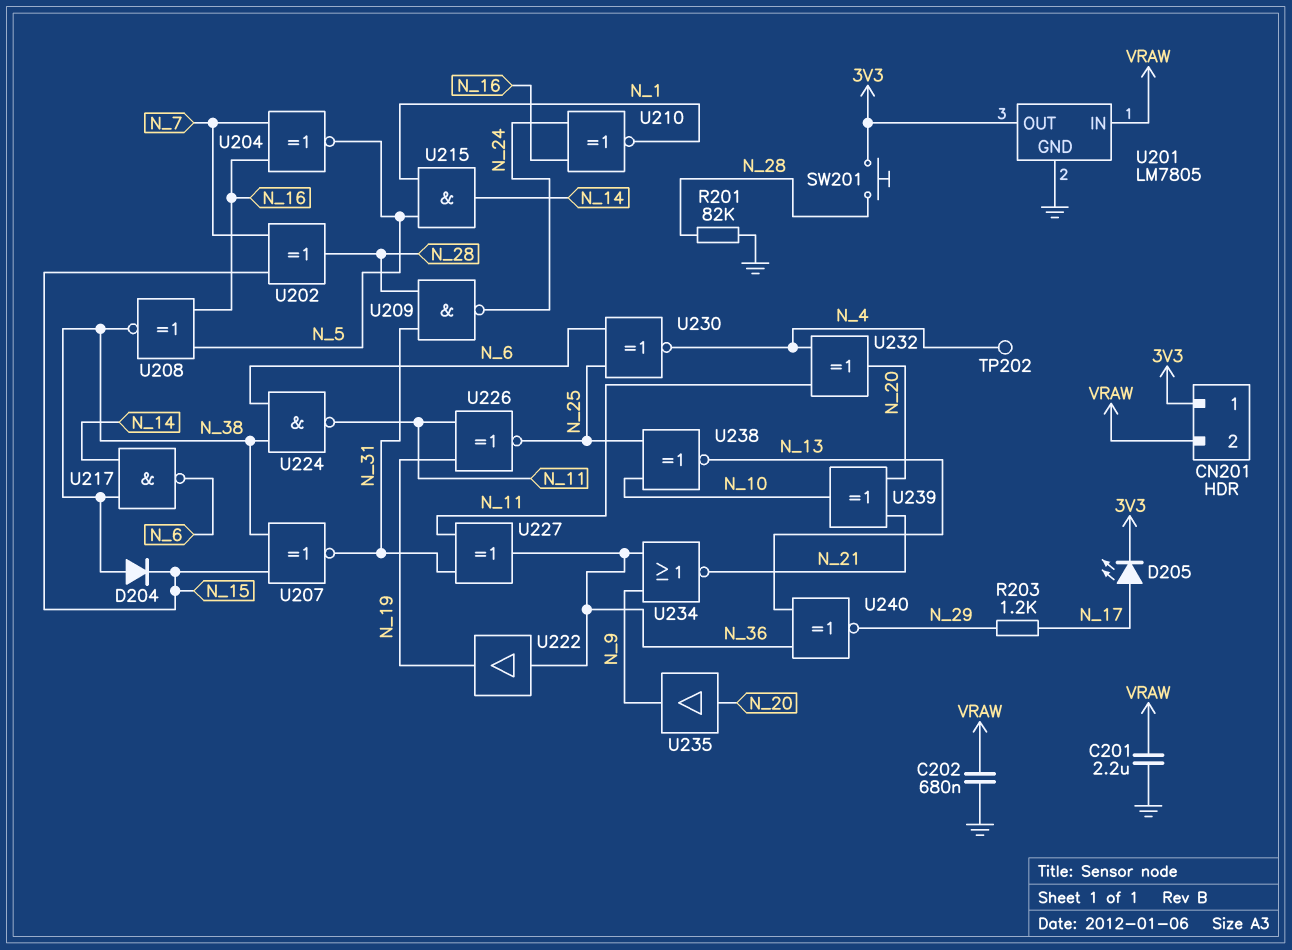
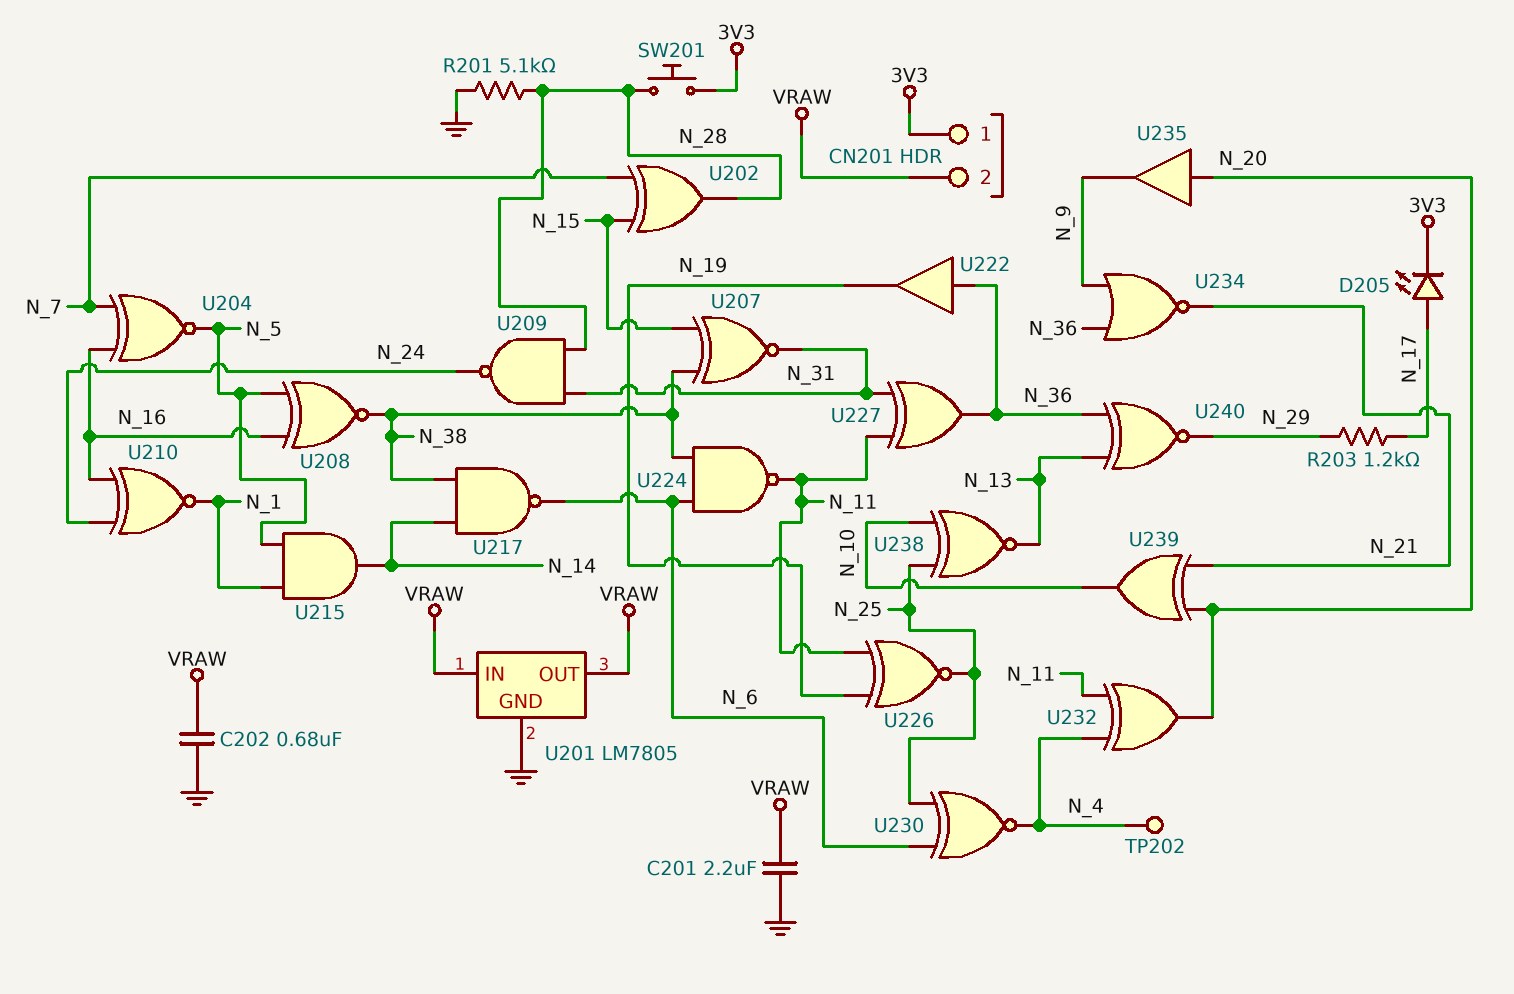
D204: diode (A N_38, K N_15) -> none
R201: 82k (GND, N_28) -> 5.1k (GND, N_28)
U201 pin OUT: 3V3 -> VRAW

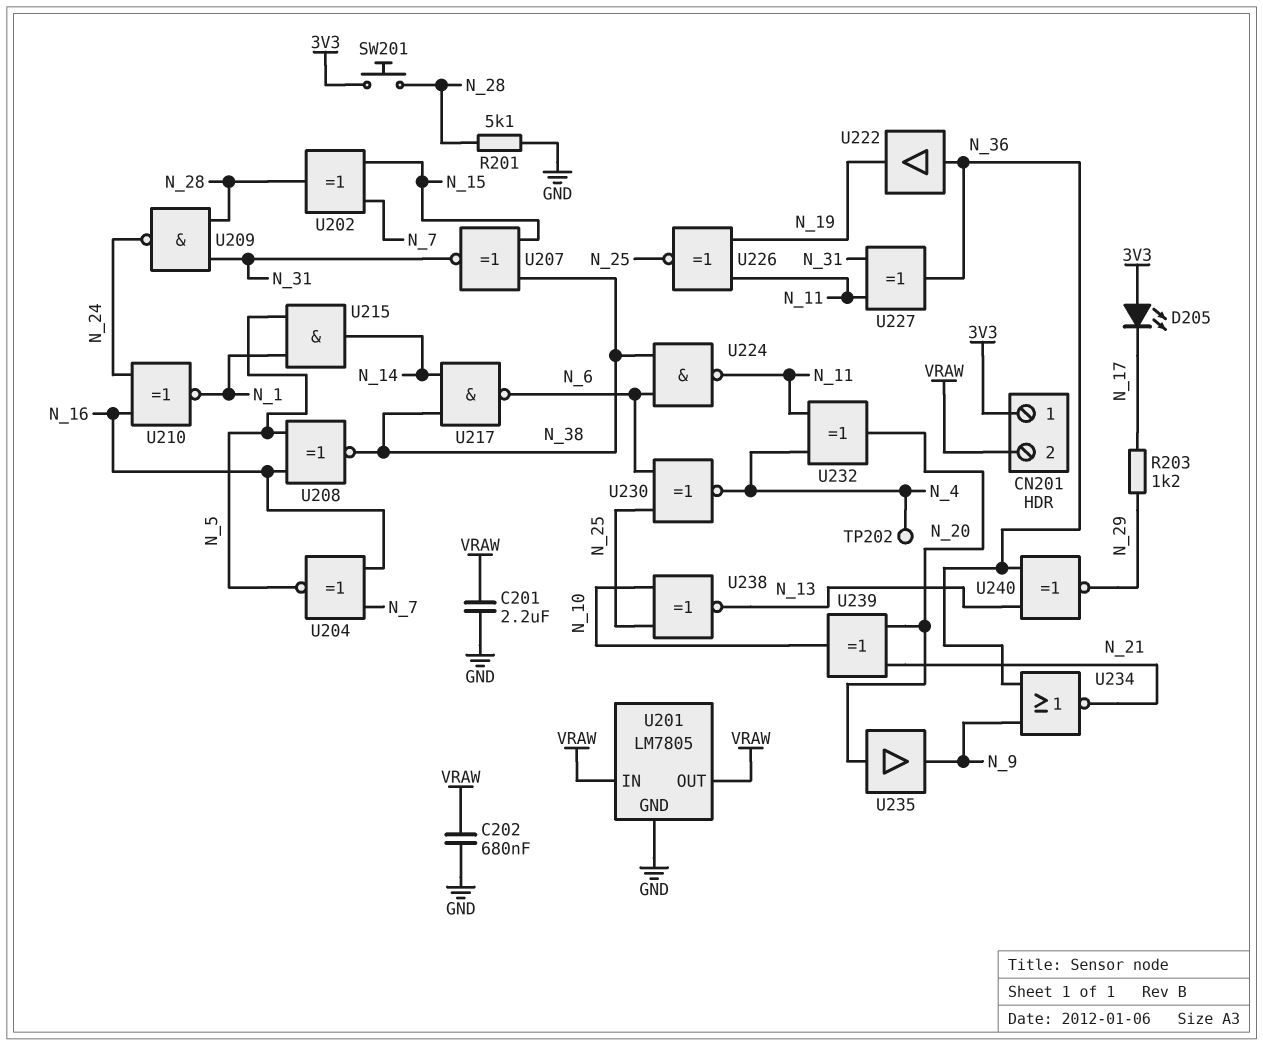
D205: LED (A N_17, K 3V3) -> LED (A 3V3, K N_17)

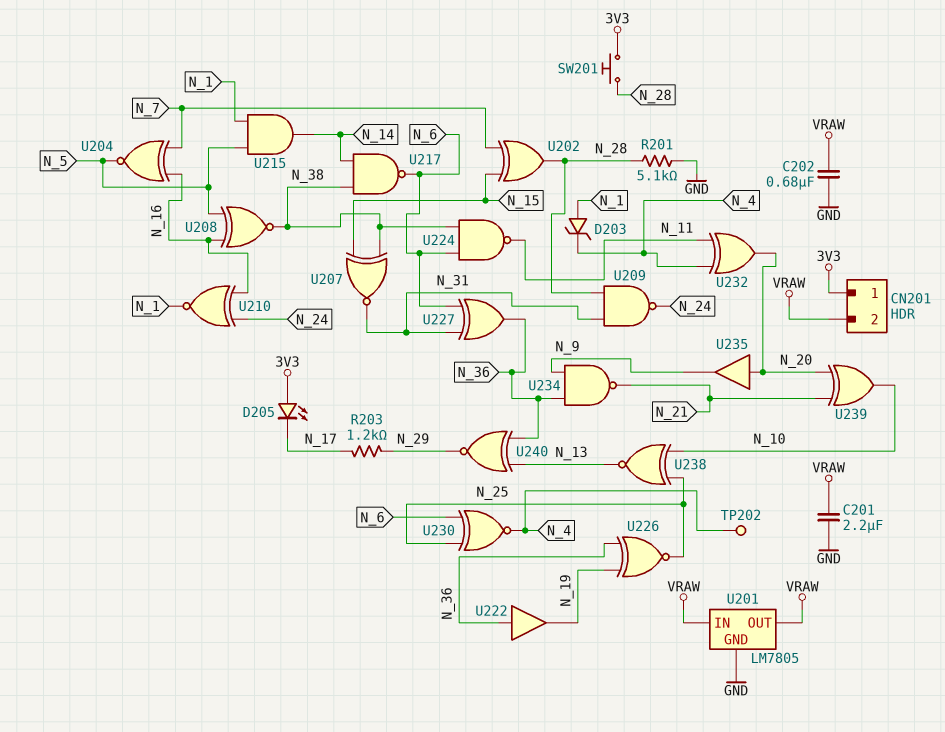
D203: none -> zener (A N_1, K N_4)
U226: XNOR (in N_11, in N_19, out N_25) -> XNOR (in N_19, in N_36, out N_25)
U227: XOR (in N_11, in N_31, out N_36) -> XOR (in N_6, in N_31, out N_36)
U234: NOR (in N_9, in N_36, out N_21) -> NAND (in N_9, in N_36, out N_21)

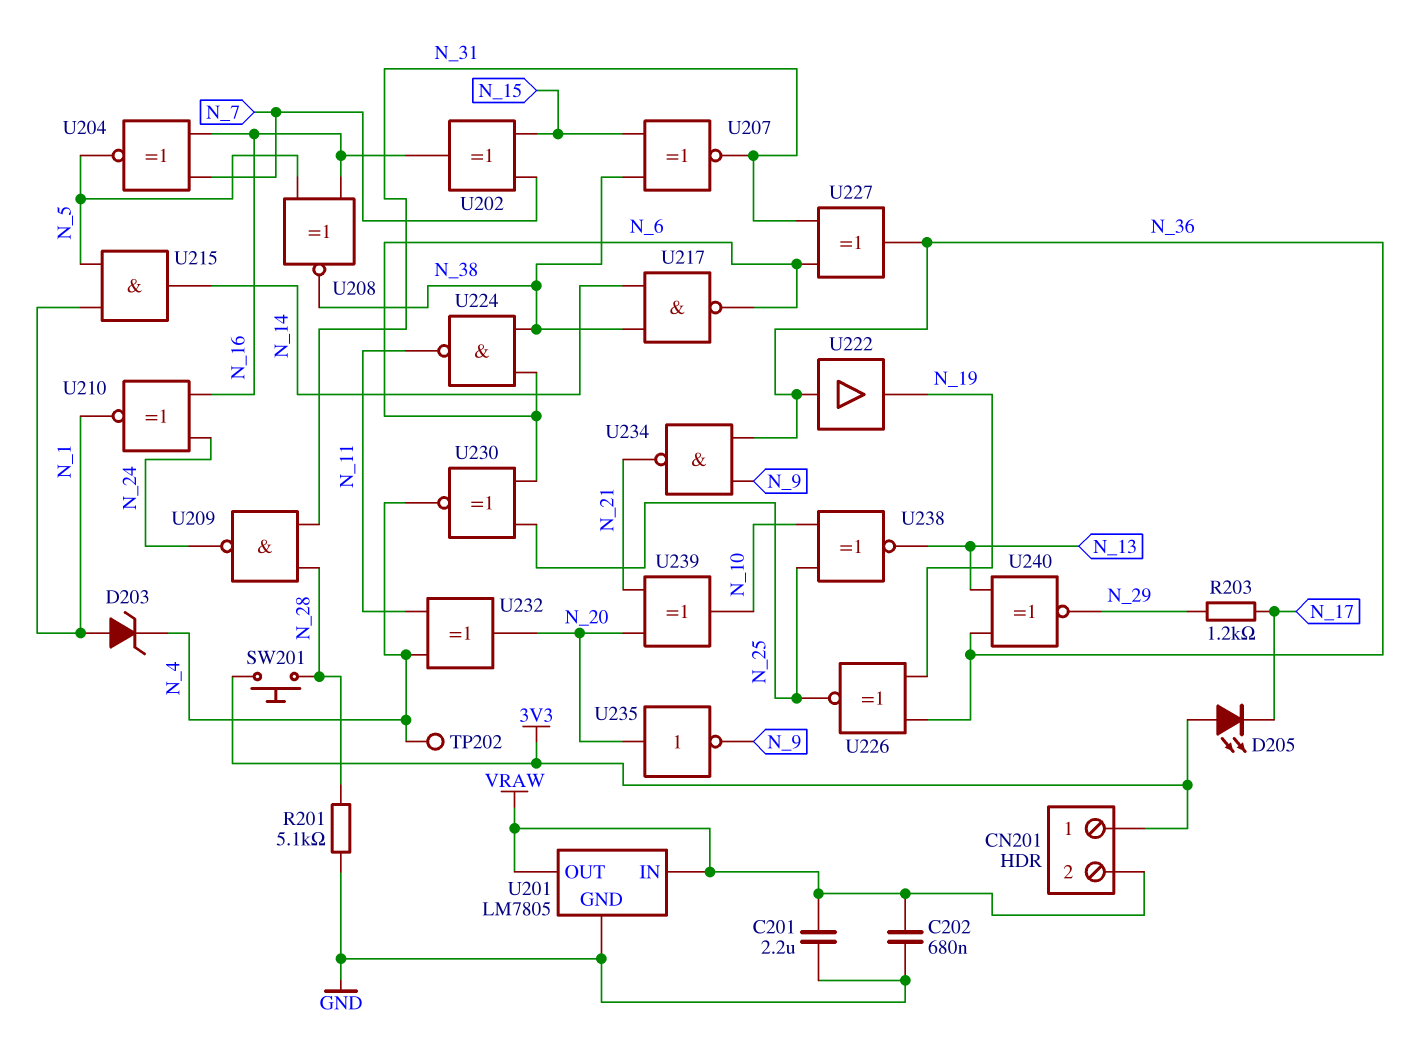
U202: XOR (in N_7, in N_15, out N_28) -> XOR (in N_7, in N_15, out N_16)
U235: buffer (in N_20, out N_9) -> NOT (in N_20, out N_9)

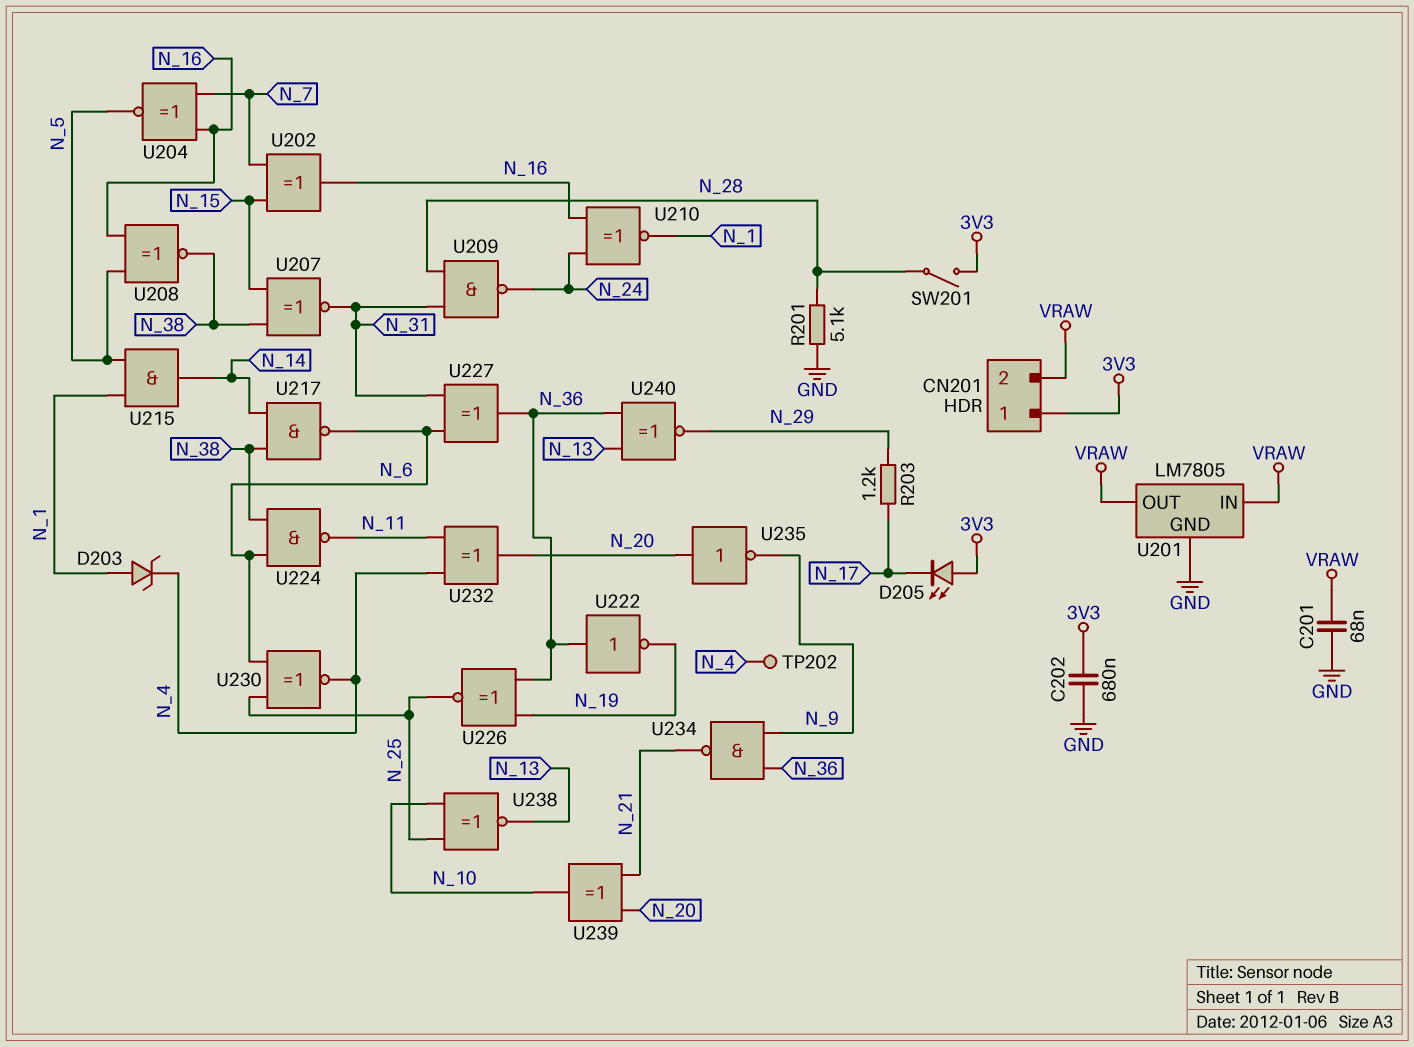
C201: 2.2uF (GND, VRAW) -> 68nF (GND, VRAW)
C202: 680nF (GND, VRAW) -> 680nF (3V3, GND)
SW201: button (3V3, N_28) -> switch (3V3, N_28)
U222: buffer (in N_36, out N_19) -> NOT (in N_36, out N_19)

